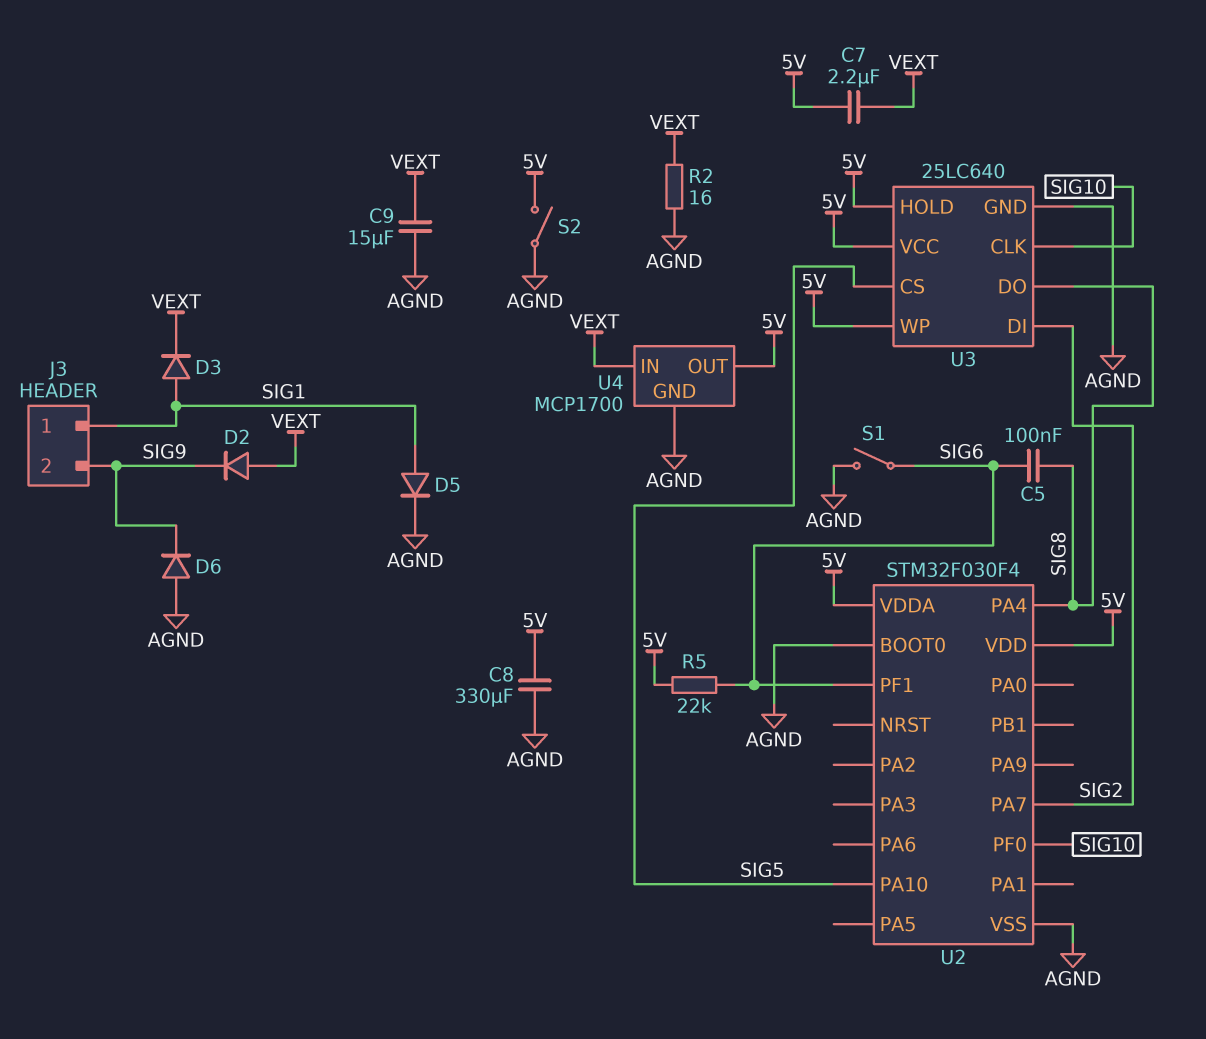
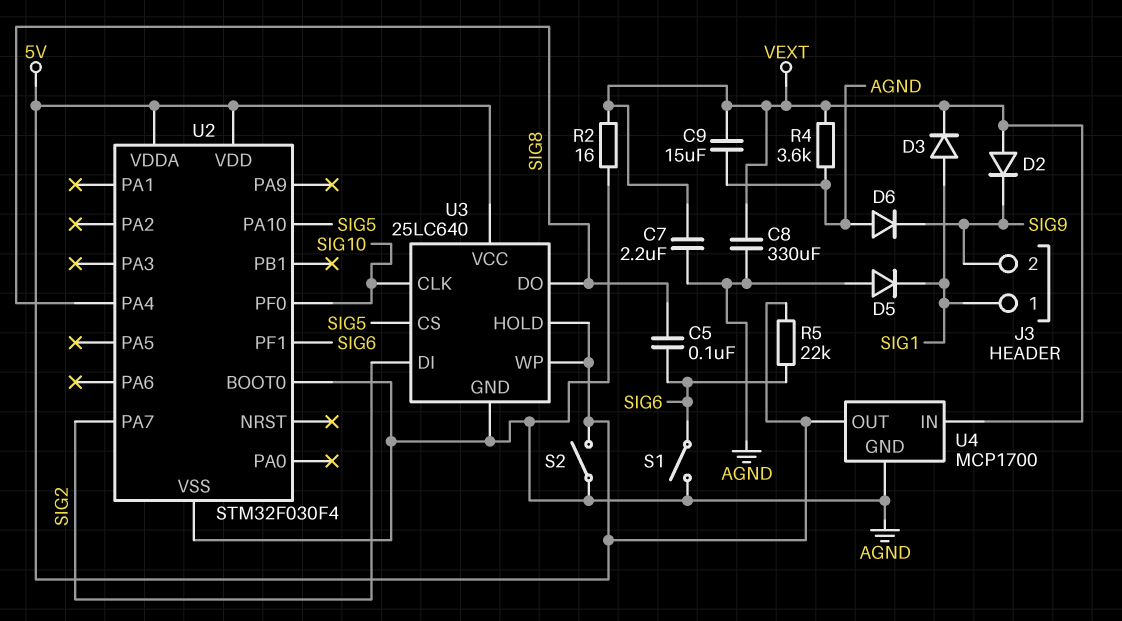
C7: 2.2uF (5V, VEXT) -> 2.2uF (AGND, VEXT)
C8: 330uF (5V, AGND) -> 330uF (AGND, VEXT)
D5: diode (A SIG1, K AGND) -> diode (A AGND, K SIG1)
R4: none -> 3.6k (AGND, VEXT)

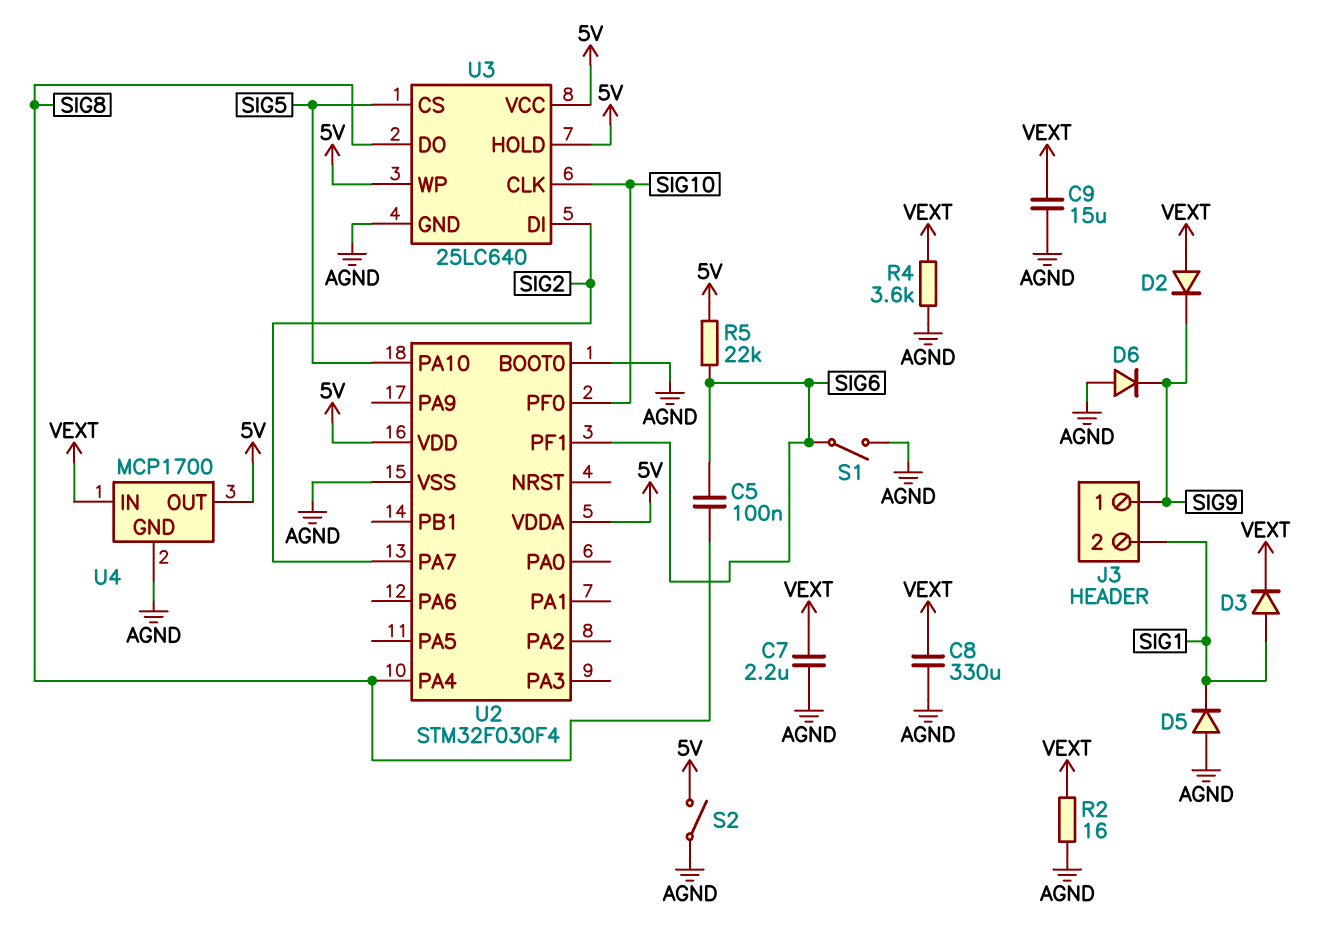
J3 pin 1: SIG1 -> SIG9
J3 pin 2: SIG9 -> SIG1

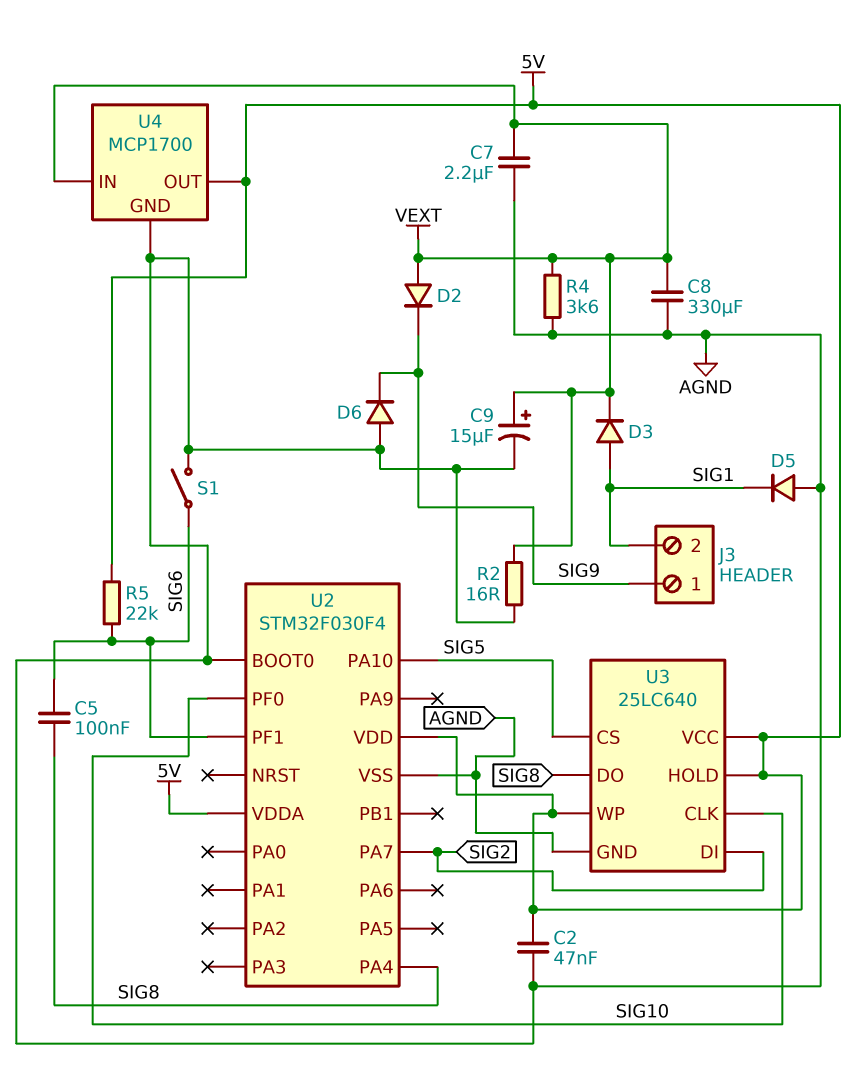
C2: none -> 47nF (5V, AGND)
C9: 15uF (AGND, VEXT) -> 15uF (plus VEXT, minus AGND)
S2: switch (5V, AGND) -> none

